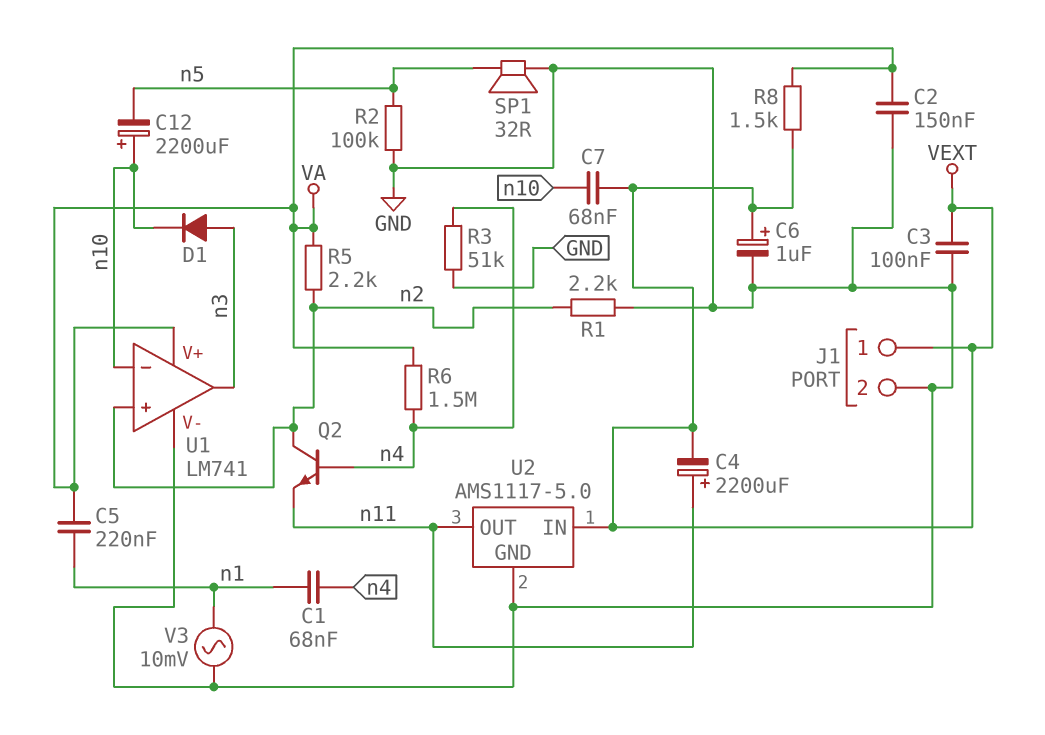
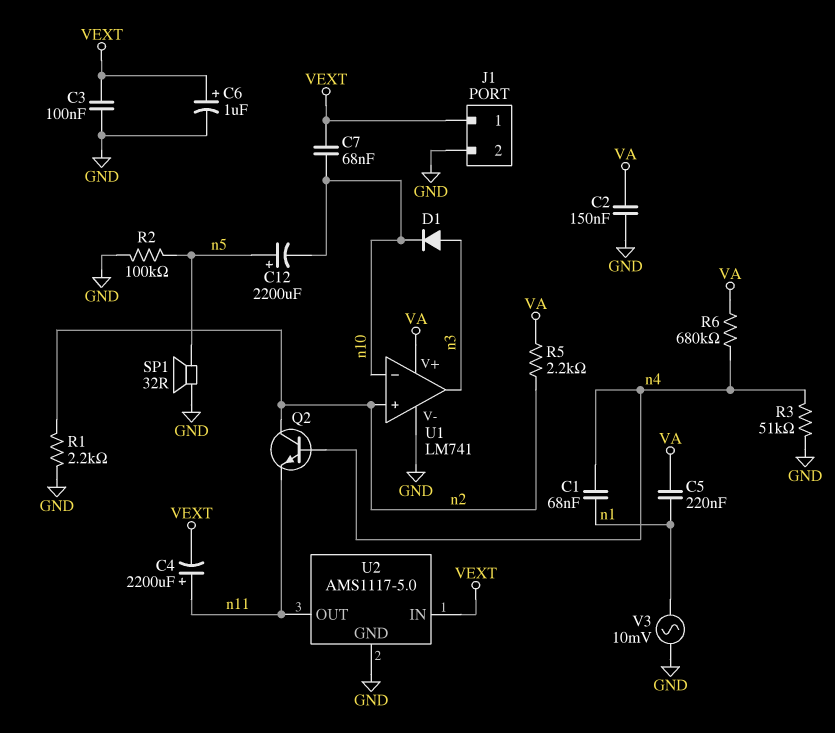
C12: 2200uF (plus n10, minus n5) -> 2200uF (plus n5, minus n10)
R6: 1.5M (VA, n4) -> 680k (VA, n4)
R8: 1.5k (VA, VEXT) -> none

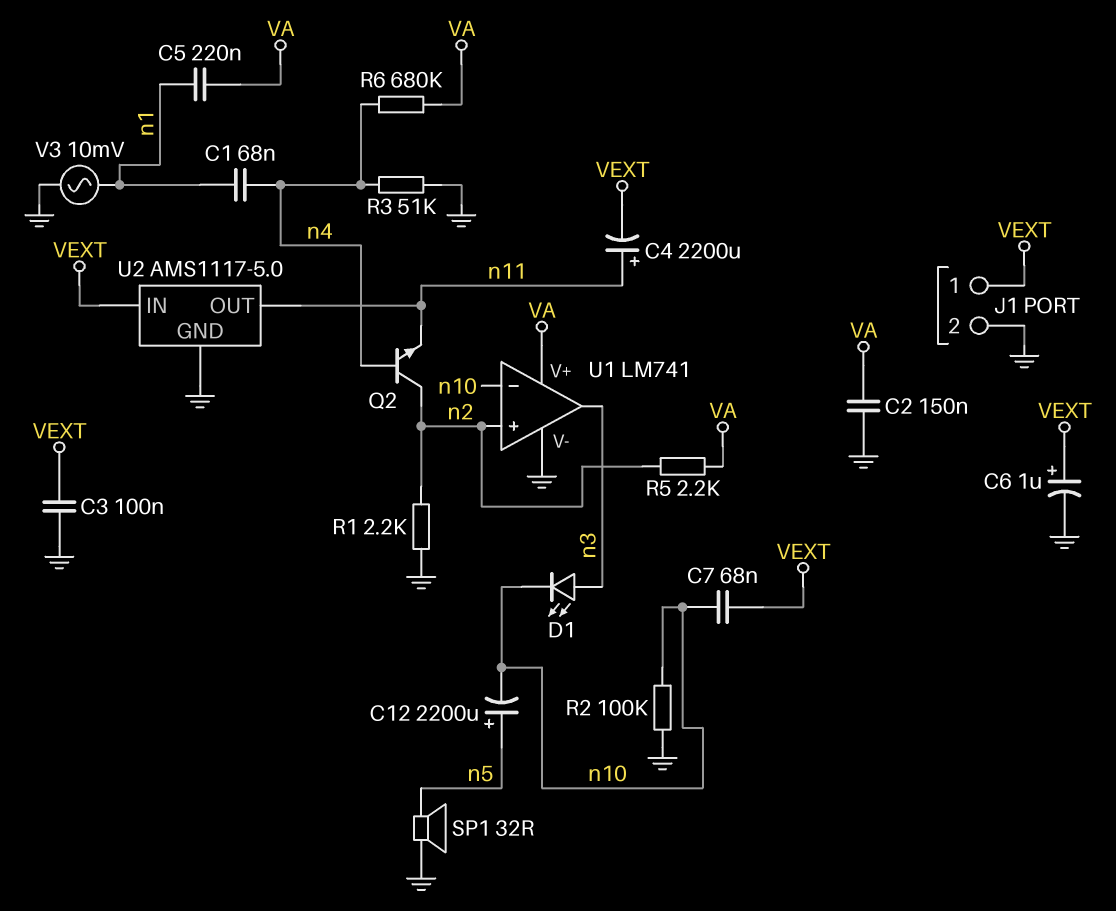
D1: diode (A n3, K n10) -> LED (A n3, K n10)
R2: 100k (GND, n5) -> 100k (GND, n10)

